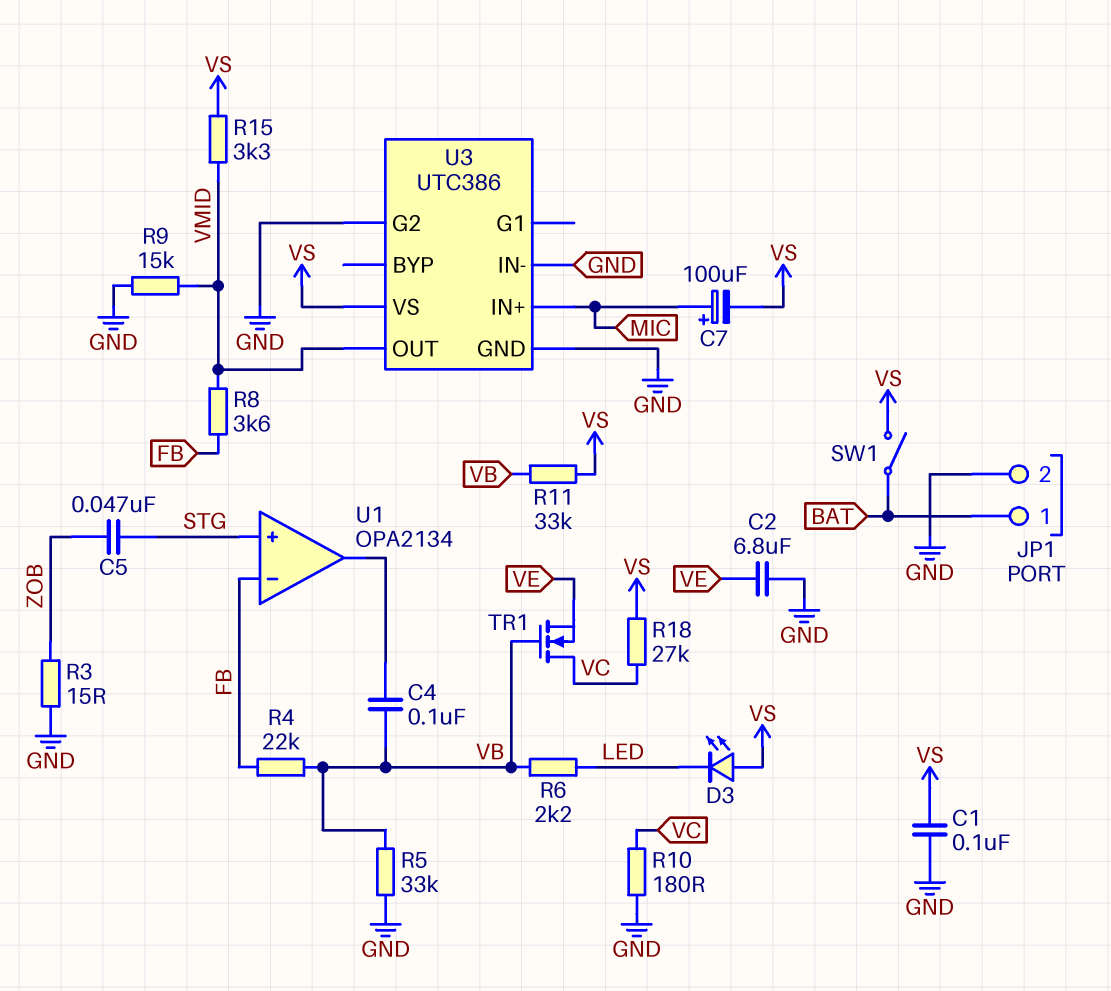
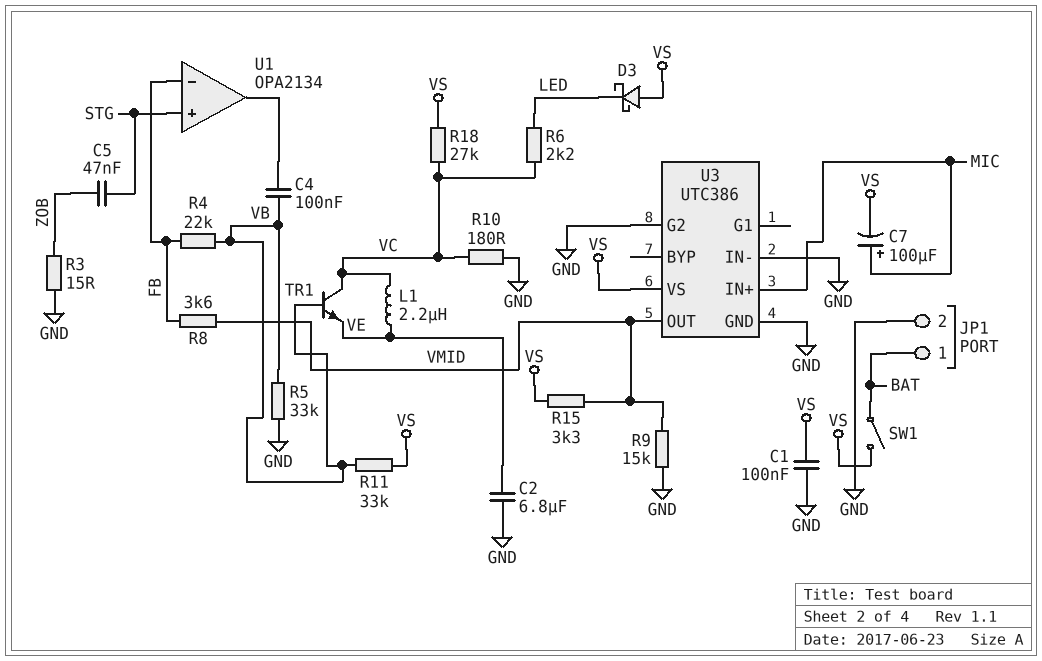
D3: LED (A VS, K LED) -> schottky (A VS, K LED)
L1: none -> 2.2uH (VC, VE)
R6: 2.2k (LED, VB) -> 2.2k (LED, VC)
TR1: NMOS (G VB, D VC, S VE) -> NPN (B VB, C VC, E VE)

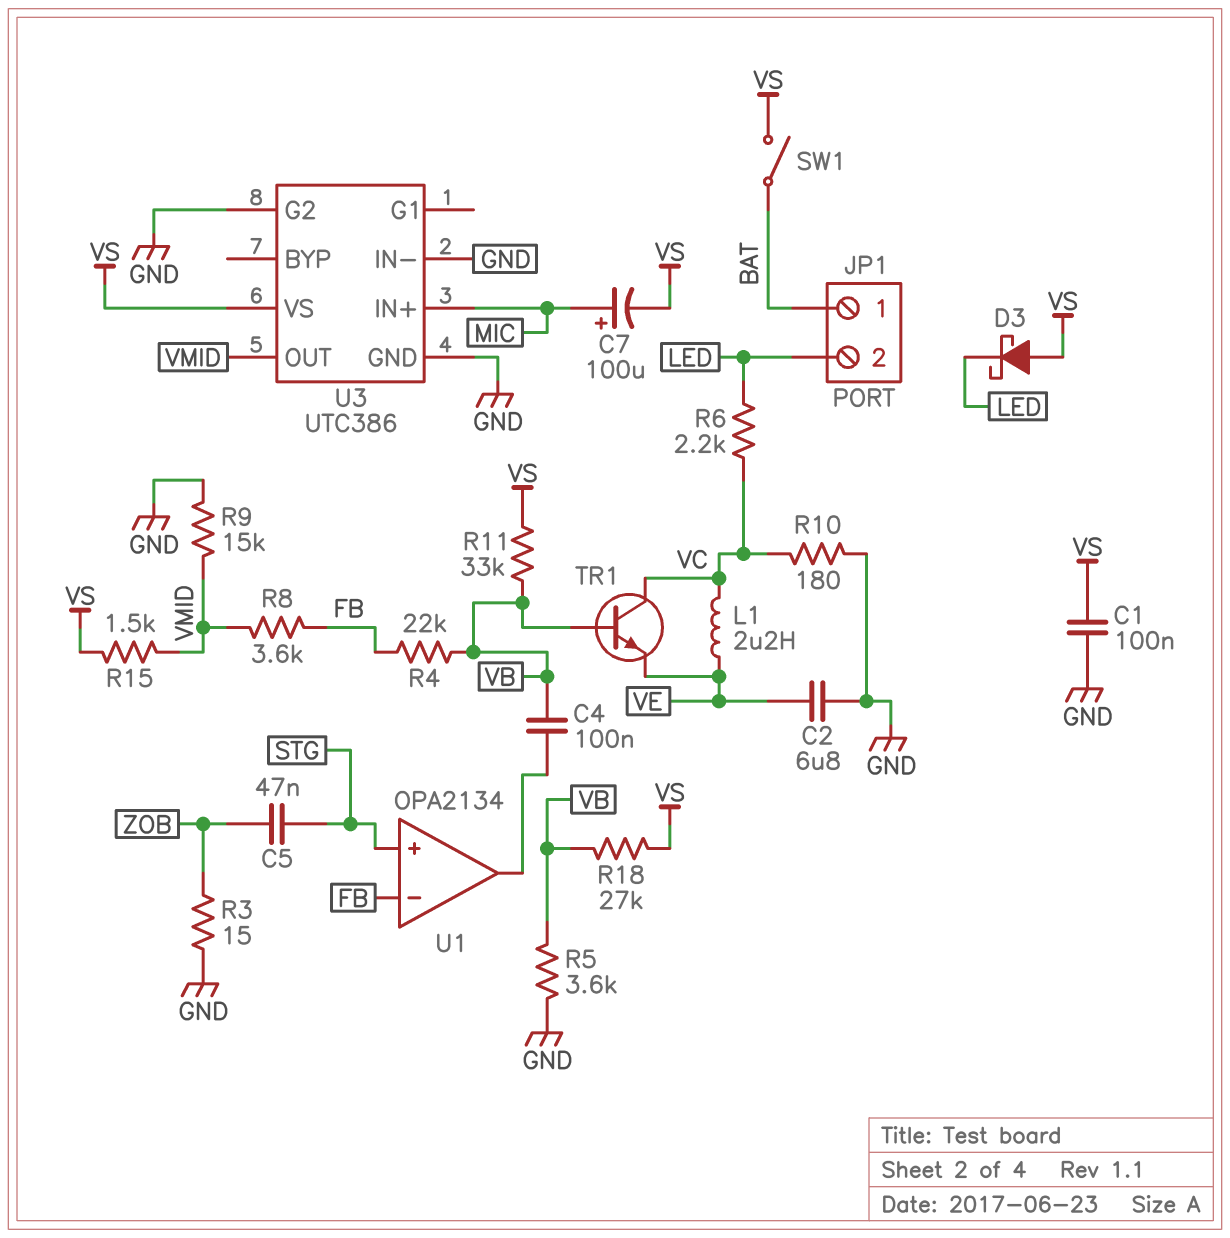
JP1 pin 2: GND -> LED
R5: 33k (GND, VB) -> 3.6k (GND, VB)
R15: 3.3k (VMID, VS) -> 1.5k (VMID, VS)
R18: 27k (VC, VS) -> 27k (VB, VS)

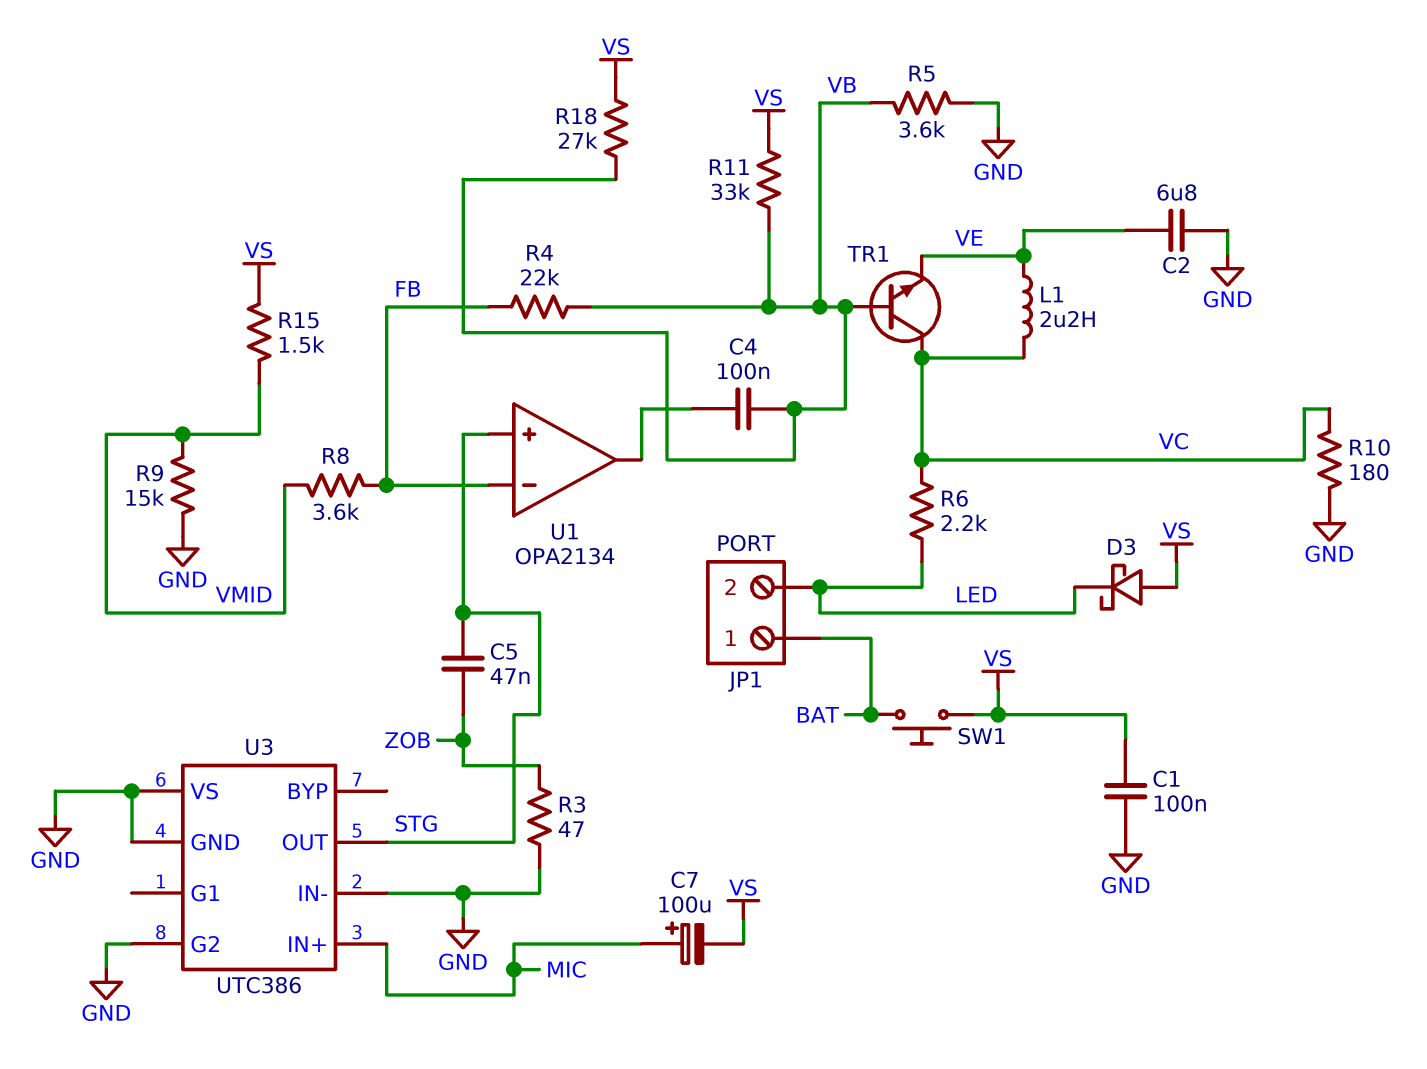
R3: 15 (GND, ZOB) -> 47 (GND, ZOB)
SW1: switch (BAT, VS) -> button (BAT, VS)
U3 pin OUT: VMID -> STG
U3 pin VS: VS -> GND

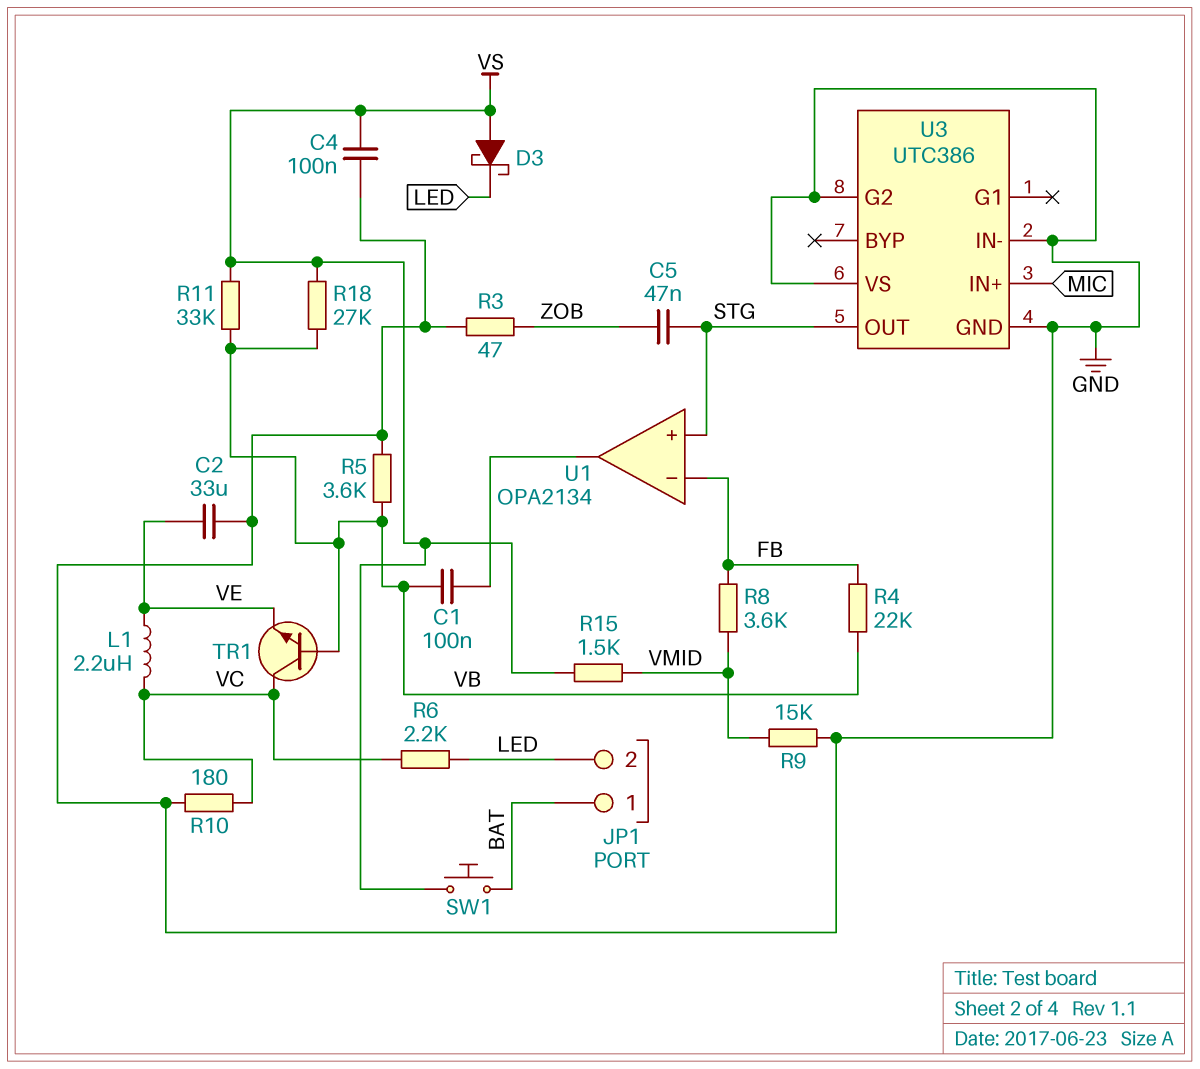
C1: 100nF (GND, VS) -> 100nF (U1/out, VB)
C2: 6.8uF (GND, VE) -> 33uF (GND, VE)
C4: 100nF (U1/out, VB) -> 100nF (GND, VS)
C7: 100uF (plus MIC, minus VS) -> none

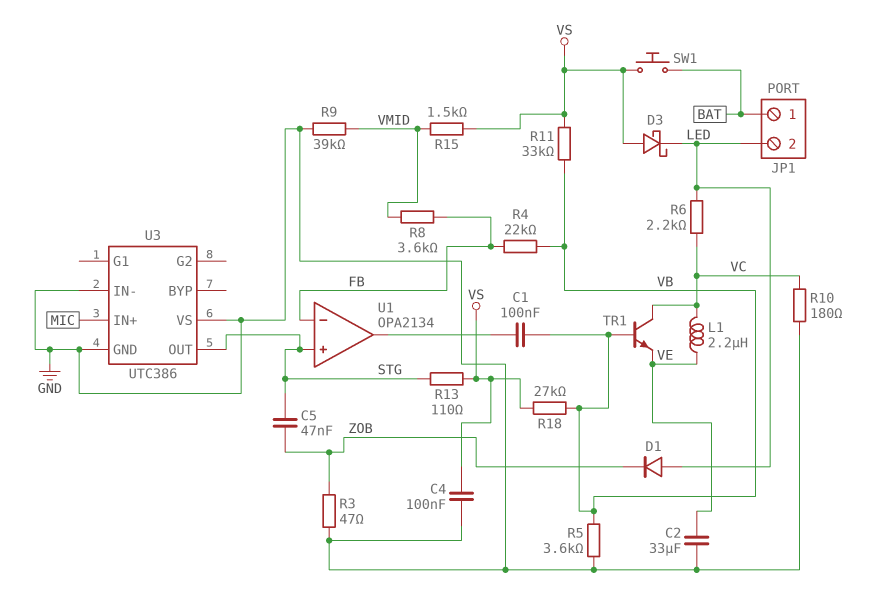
D1: none -> diode (A LED, K ZOB)
R9: 15k (GND, VMID) -> 39k (GND, VMID)
R13: none -> 110 (STG, VS)
U3 pin G2: GND -> none

